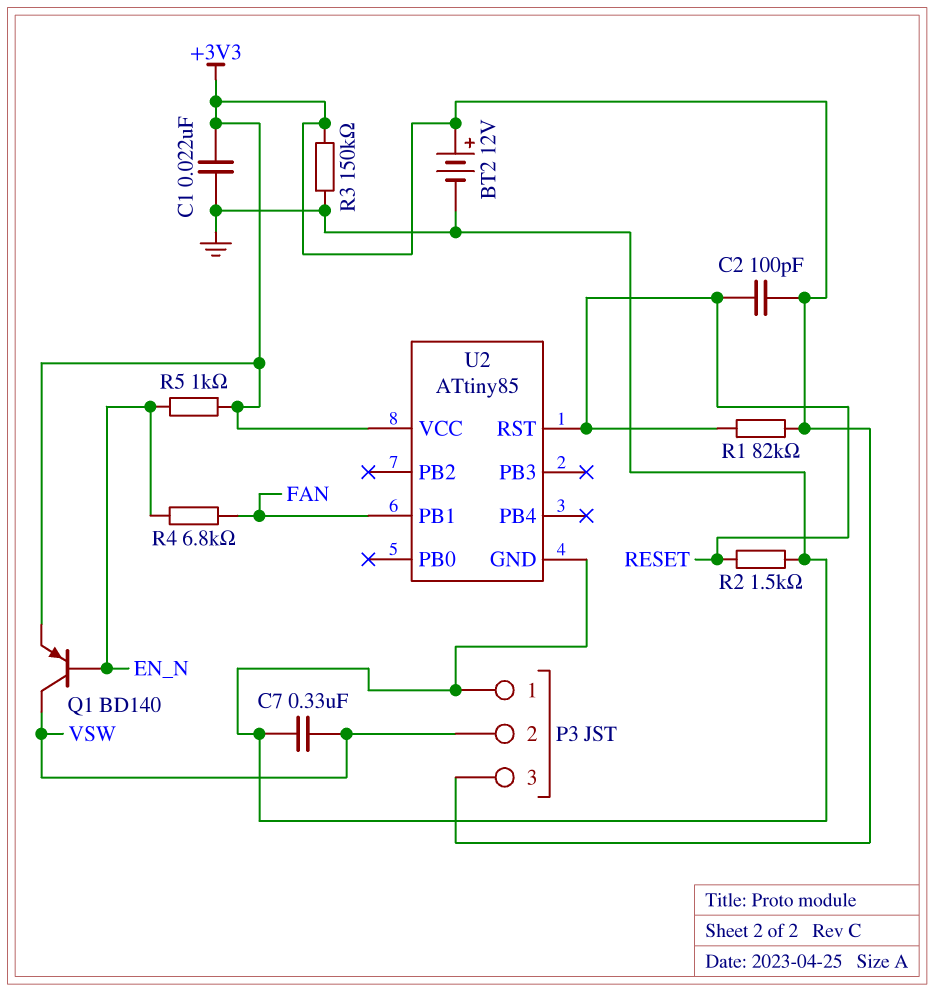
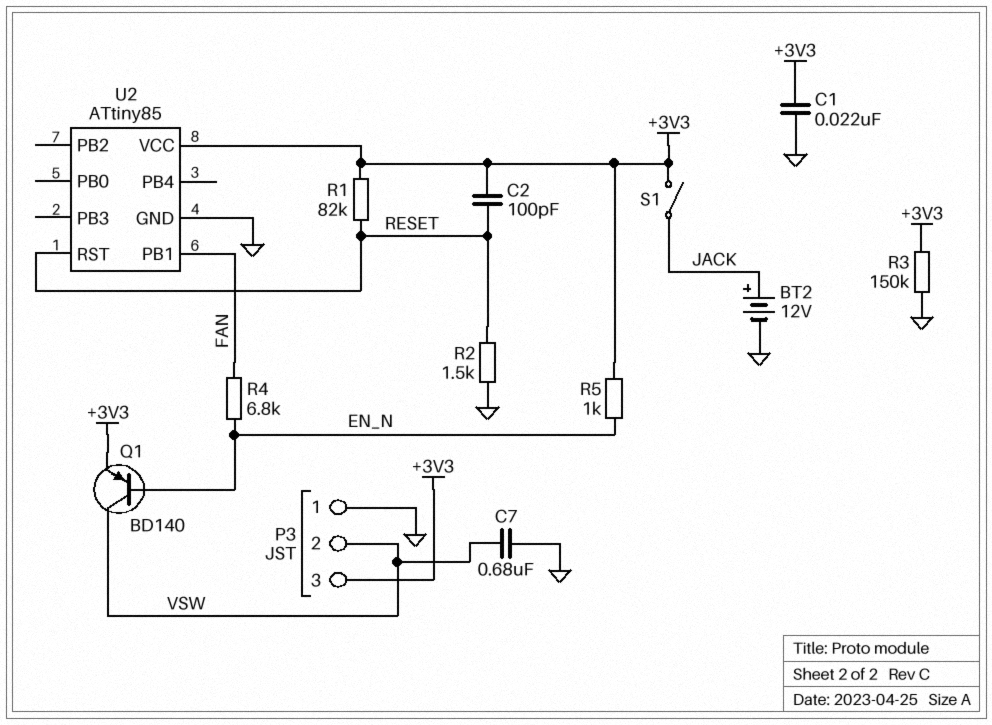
BT2: 12V (plus +3V3, minus GND) -> 12V (plus JACK, minus GND)
C7: 330nF (GND, VSW) -> 680nF (GND, VSW)
S1: none -> switch (+3V3, JACK)

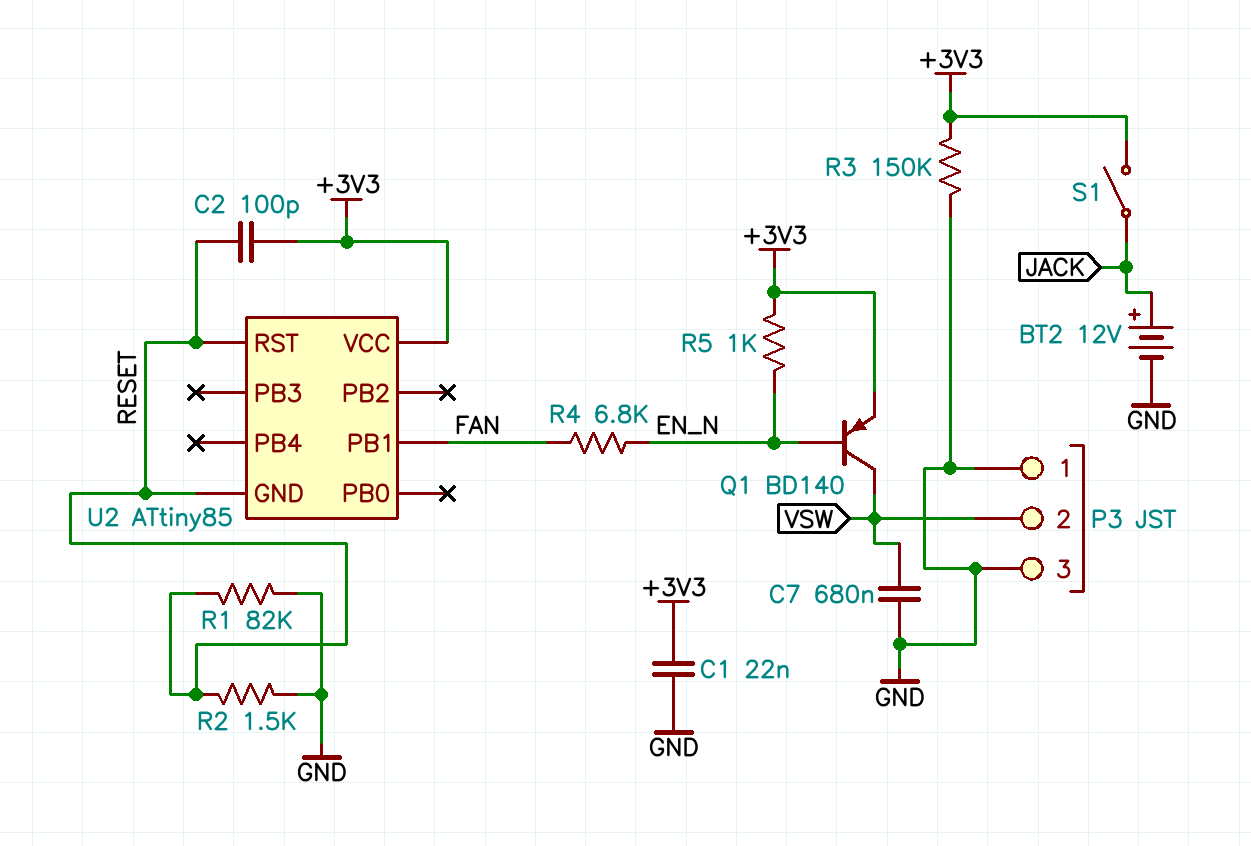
P3 pin 3: +3V3 -> GND
R1: 82k (+3V3, RESET) -> 82k (GND, RESET)
U2 pin GND: GND -> RESET

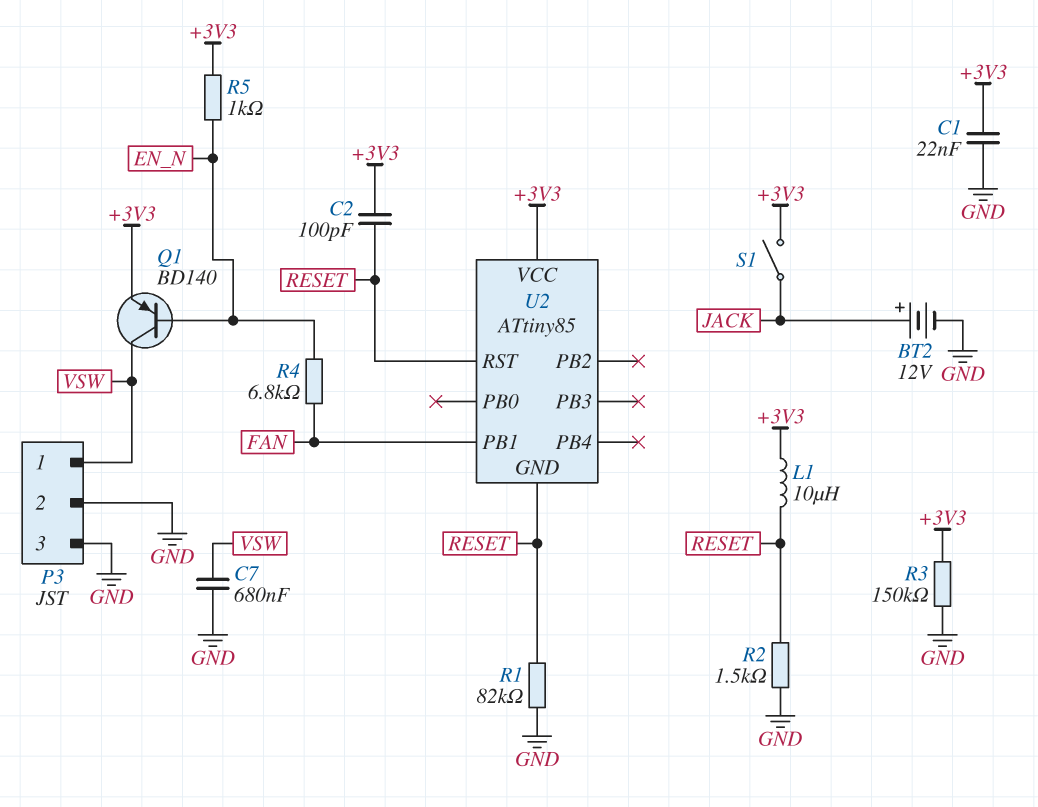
L1: none -> 10uH (+3V3, RESET)
P3 pin 1: GND -> VSW
P3 pin 2: VSW -> GND

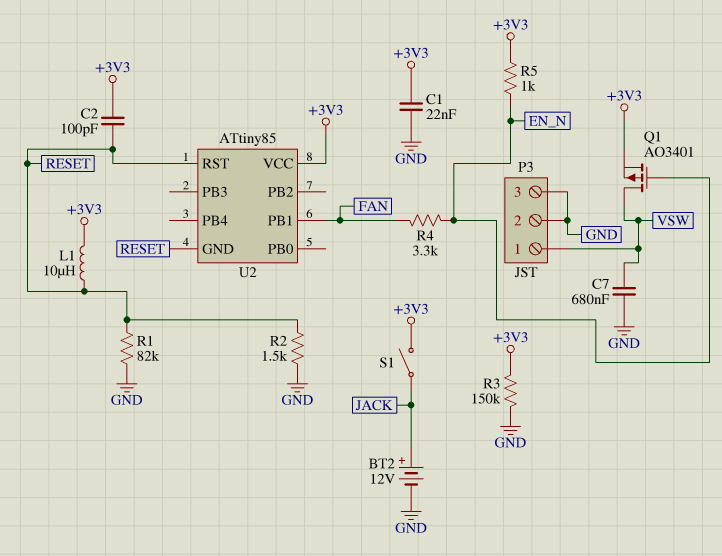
Q1: PNP BD140 (B EN_N, C VSW, E +3V3) -> PMOS AO3401 (G EN_N, D VSW, S +3V3)
R4: 6.8k (EN_N, FAN) -> 3.3k (EN_N, FAN)

